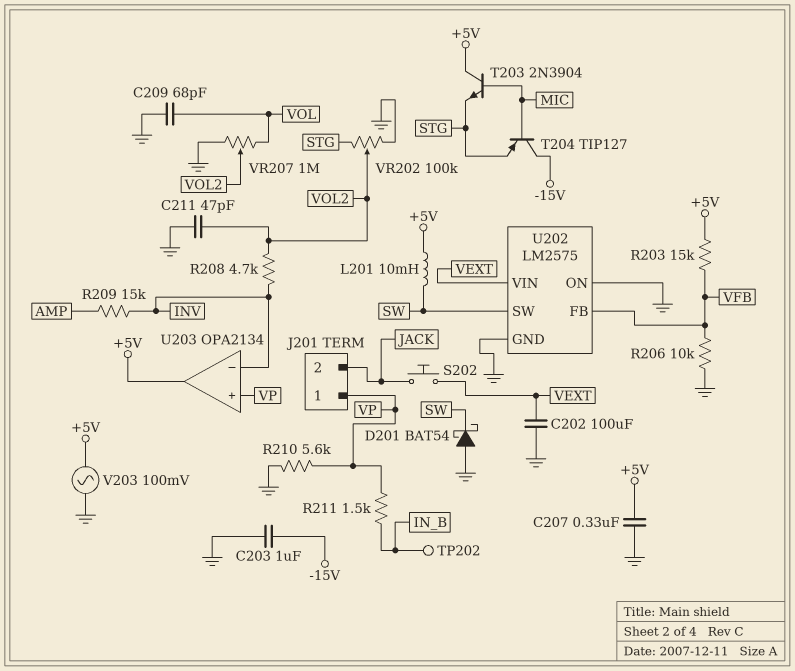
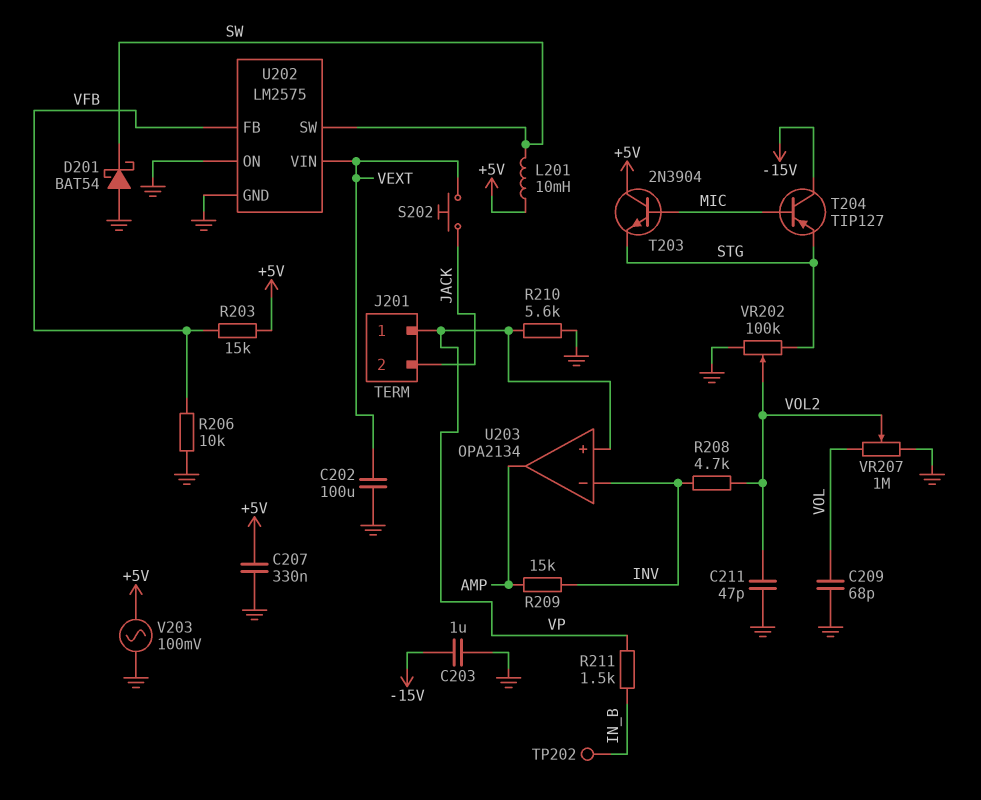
U203 pin out: +5V -> AMP

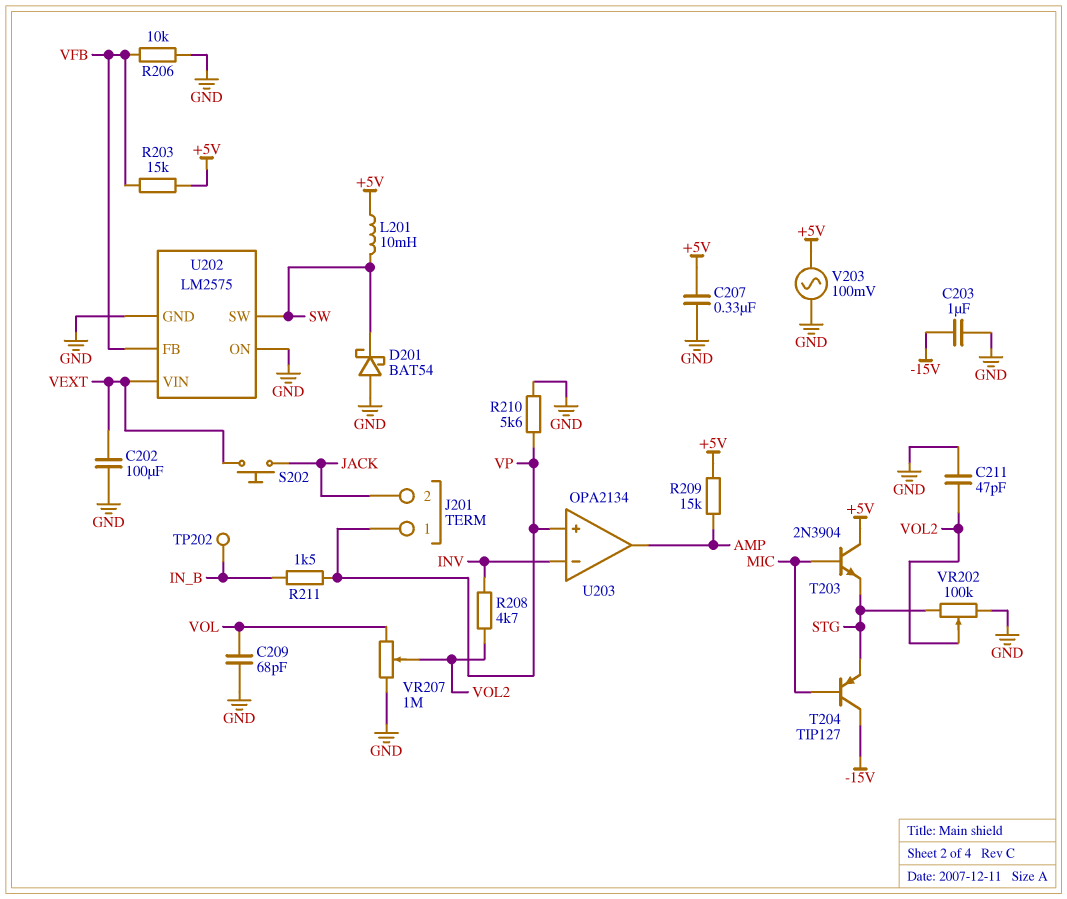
R209: 15k (AMP, INV) -> 15k (+5V, AMP)

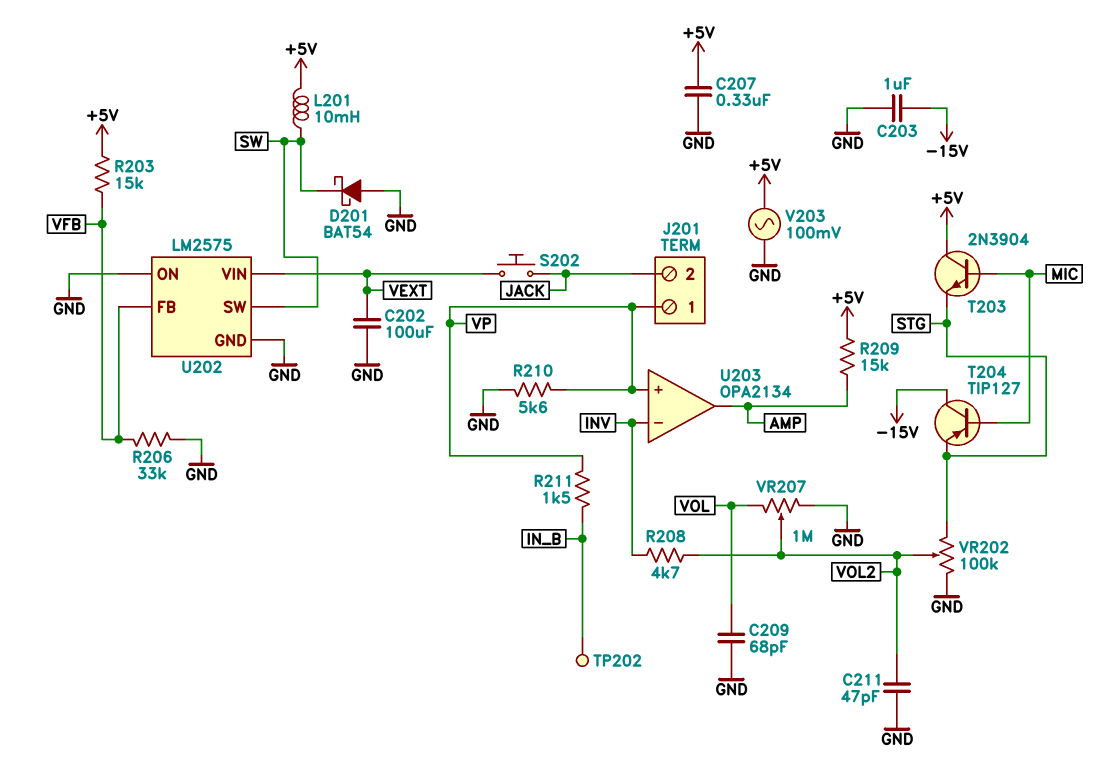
R206: 10k (GND, VFB) -> 33k (GND, VFB)

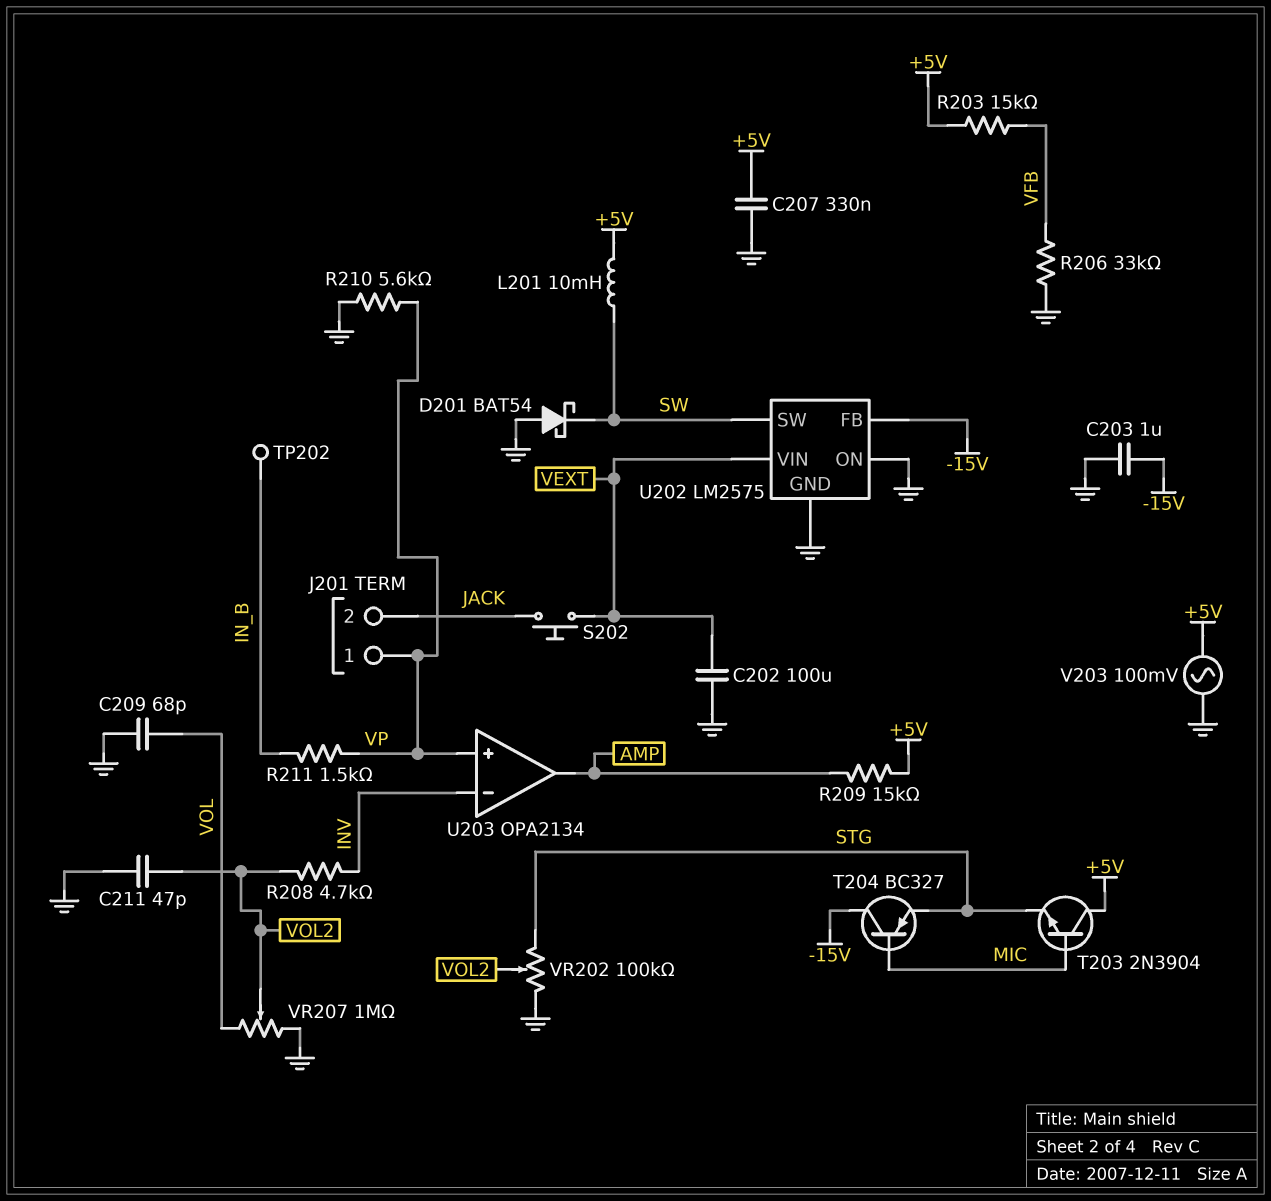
T204: PNP TIP127 (B MIC, C -15V, E STG) -> PNP BC327 (B MIC, C -15V, E STG)
U202 pin FB: VFB -> -15V

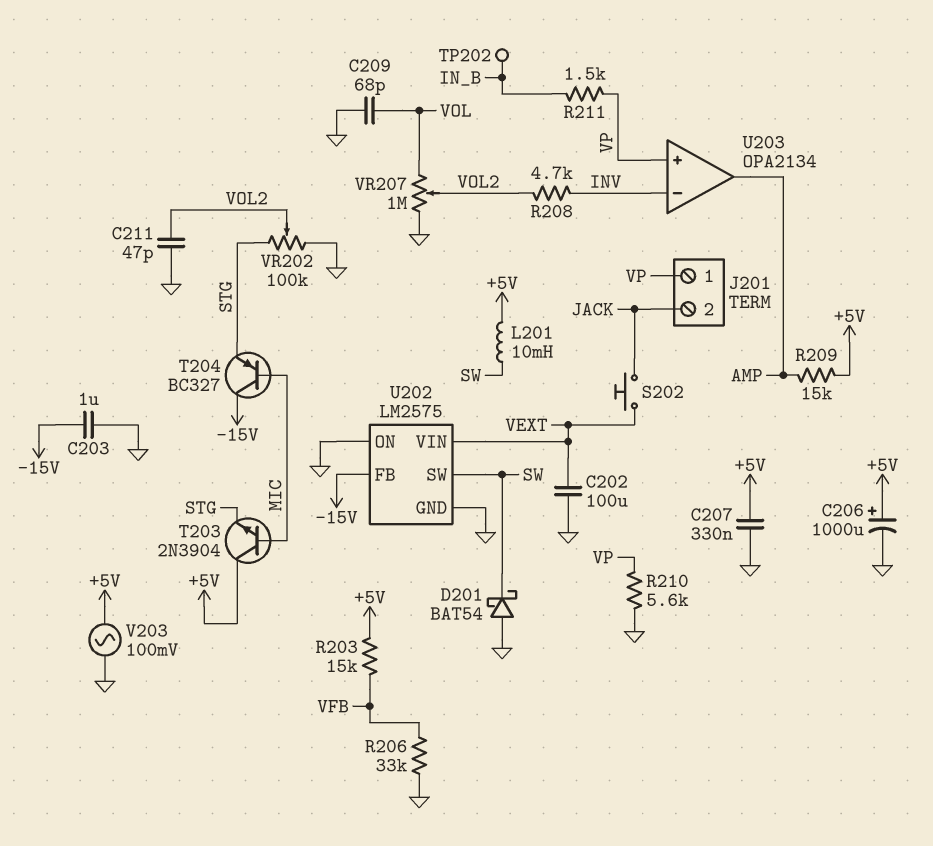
C206: none -> 1000uF (plus +5V, minus GND)

